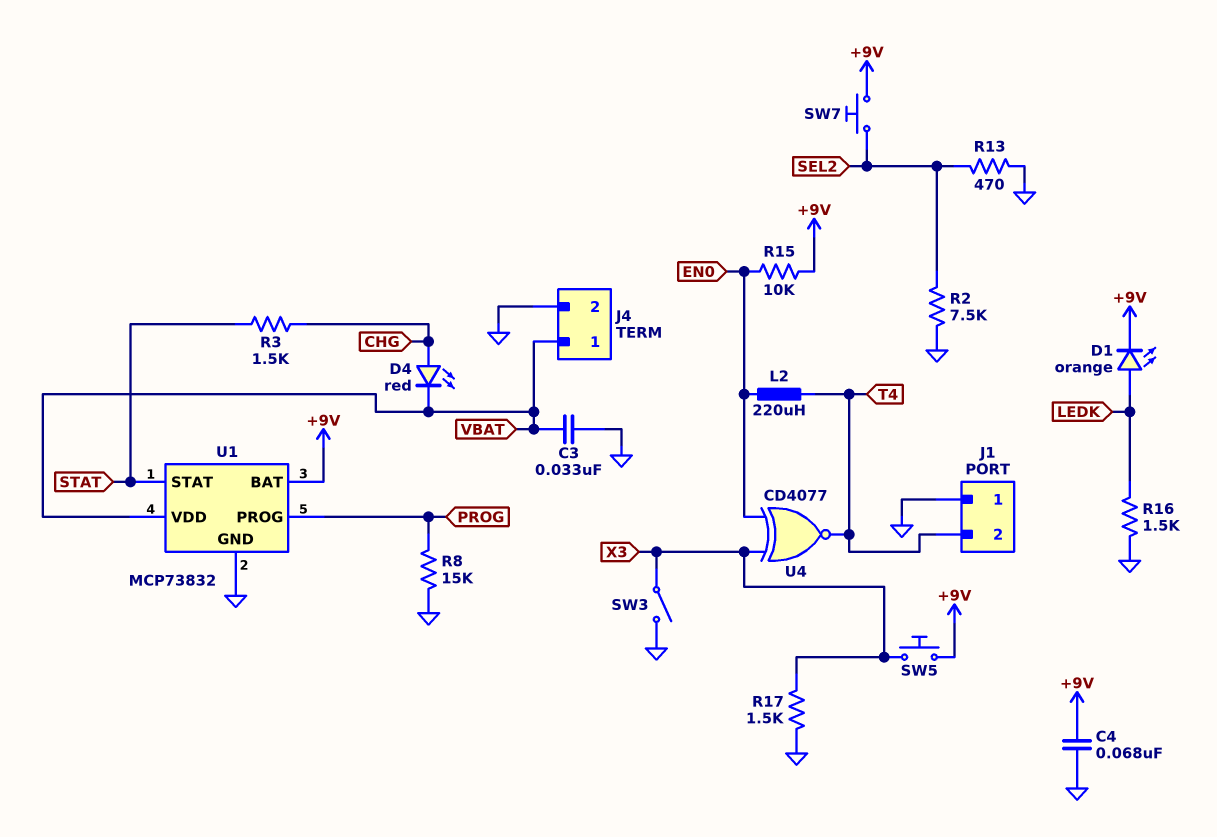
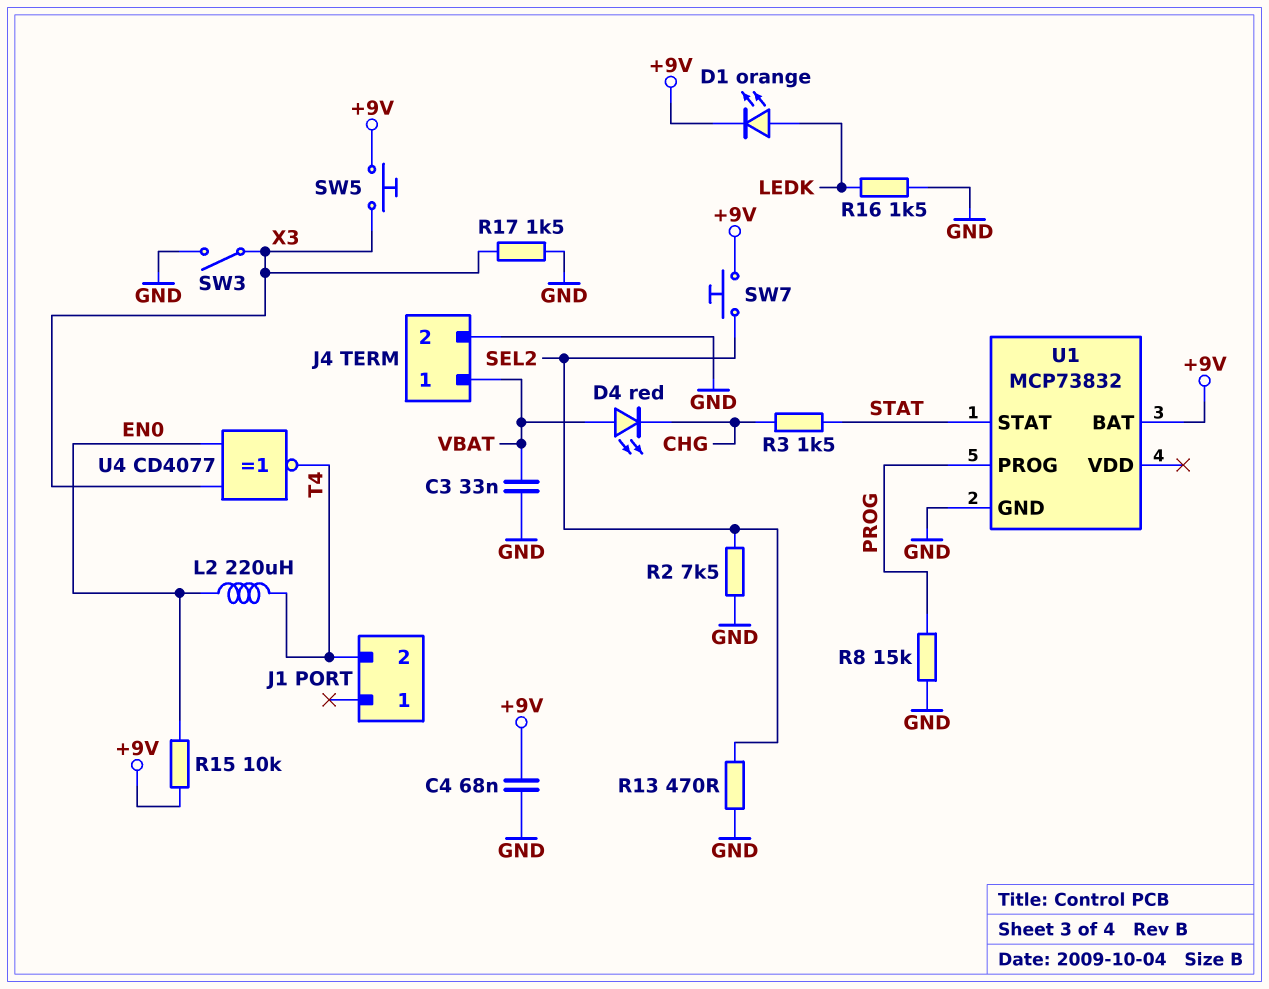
D4: LED red (A CHG, K VBAT) -> LED red (A VBAT, K CHG)
J1 pin 1: GND -> none
U1 pin VDD: VBAT -> none

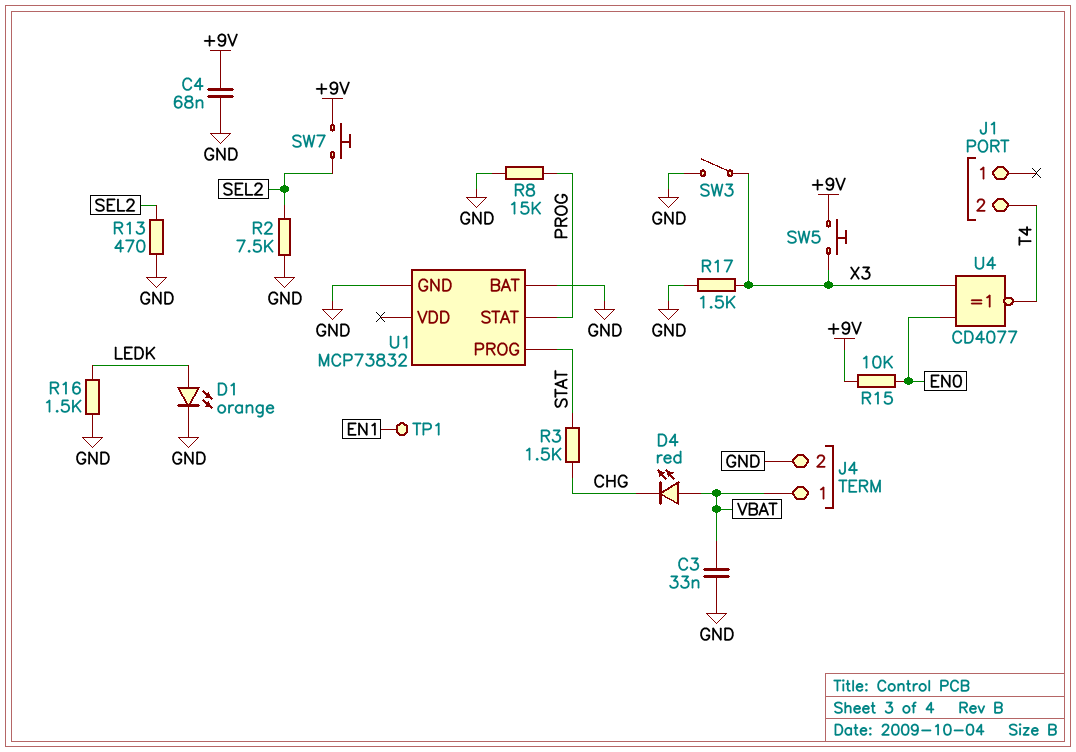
D1: LED orange (A LEDK, K +9V) -> LED orange (A LEDK, K GND)
L2: 220uH (EN0, T4) -> none
TP1: none -> test point (EN1)
U1 pin BAT: +9V -> GND
U1 pin PROG: PROG -> STAT
U1 pin STAT: STAT -> PROG

